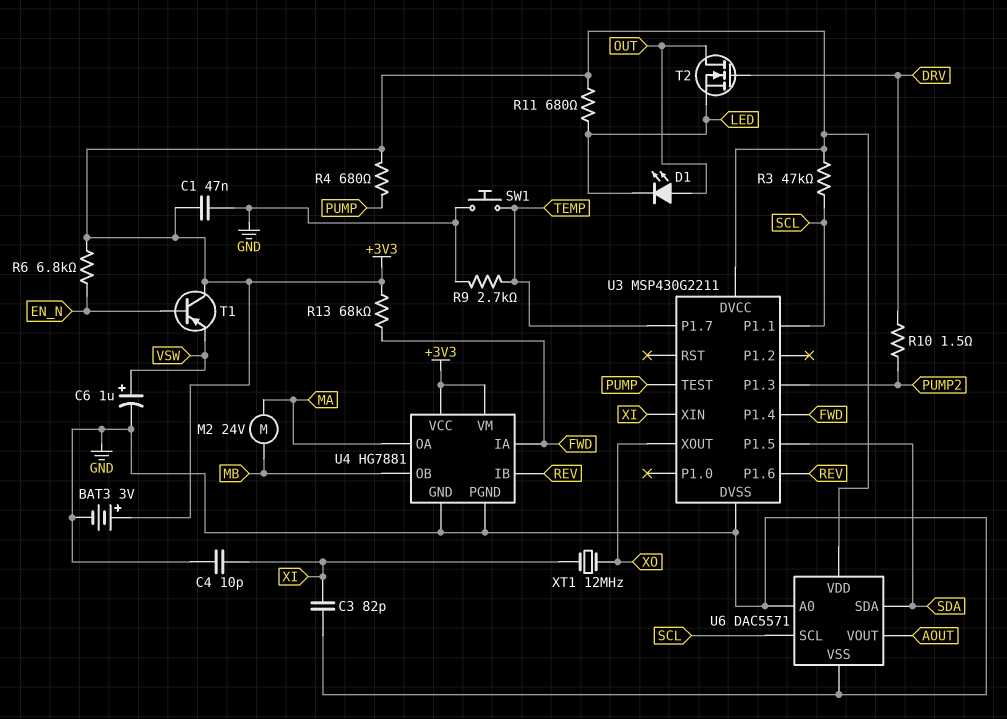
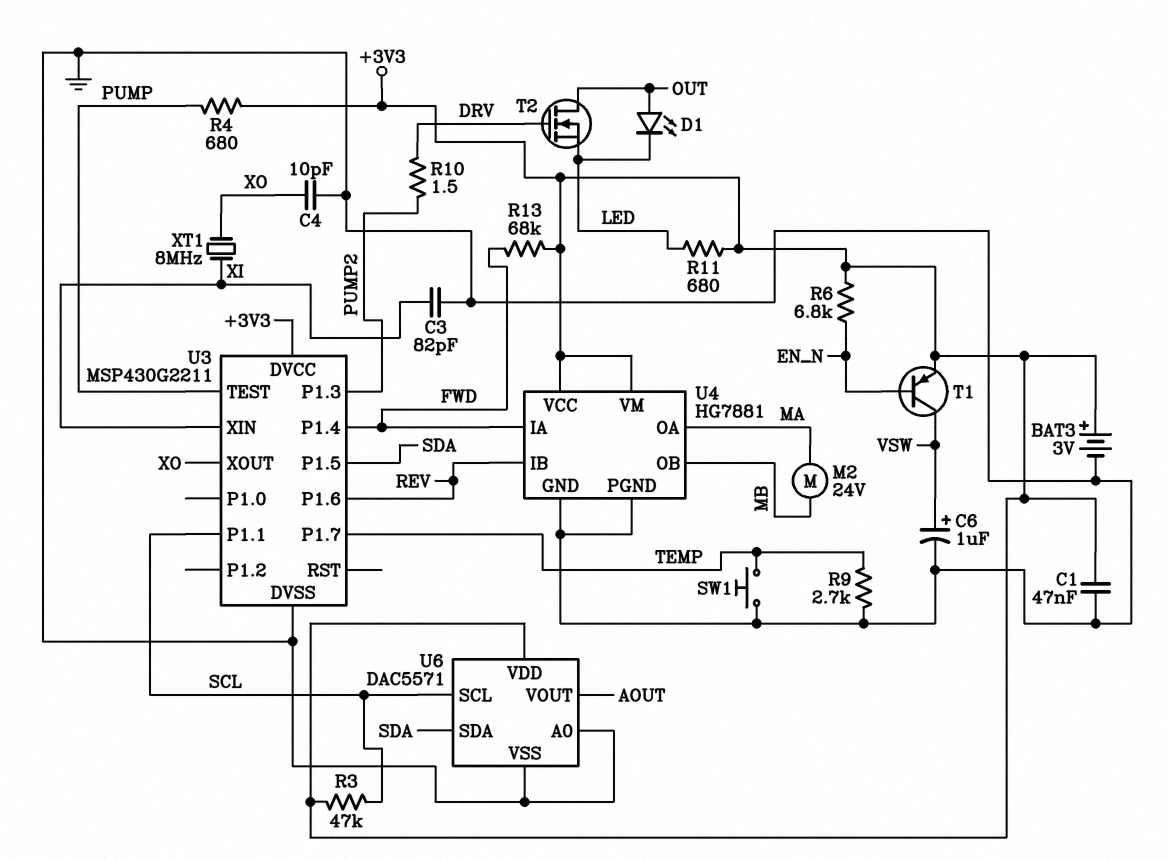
C4: 10pF (GND, XI) -> 10pF (GND, XO)
T1: PNP (B EN_N, C +3V3, E VSW) -> PNP (B EN_N, C VSW, E +3V3)
XT1: 12MHz (XI, XO) -> 8MHz (XI, XO)

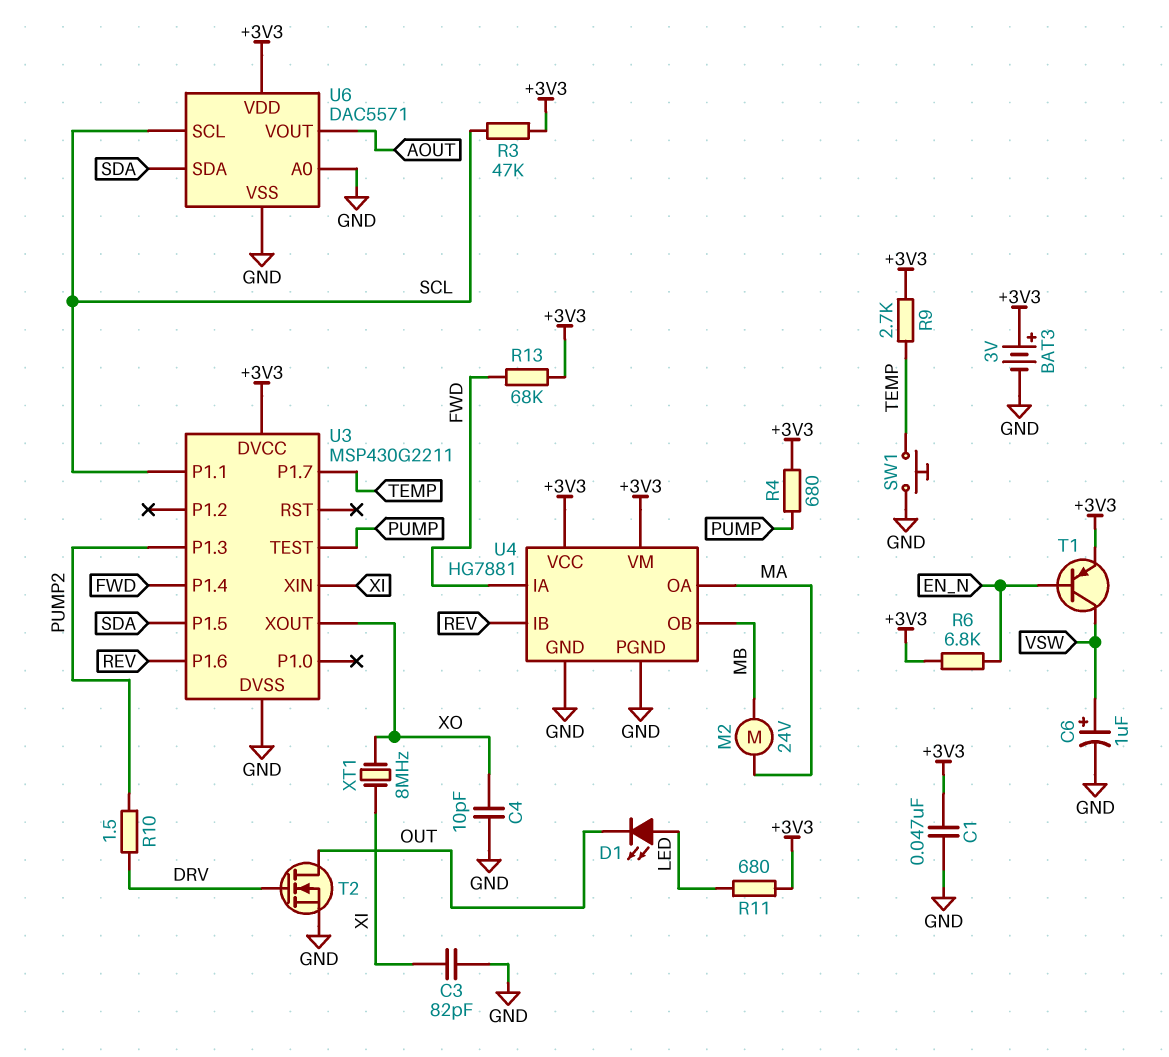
D1: LED (A OUT, K LED) -> LED (A LED, K OUT)
R9: 2.7k (GND, TEMP) -> 2.7k (+3V3, TEMP)
T2: NMOS (G DRV, D OUT, S LED) -> NMOS (G DRV, D OUT, S GND)

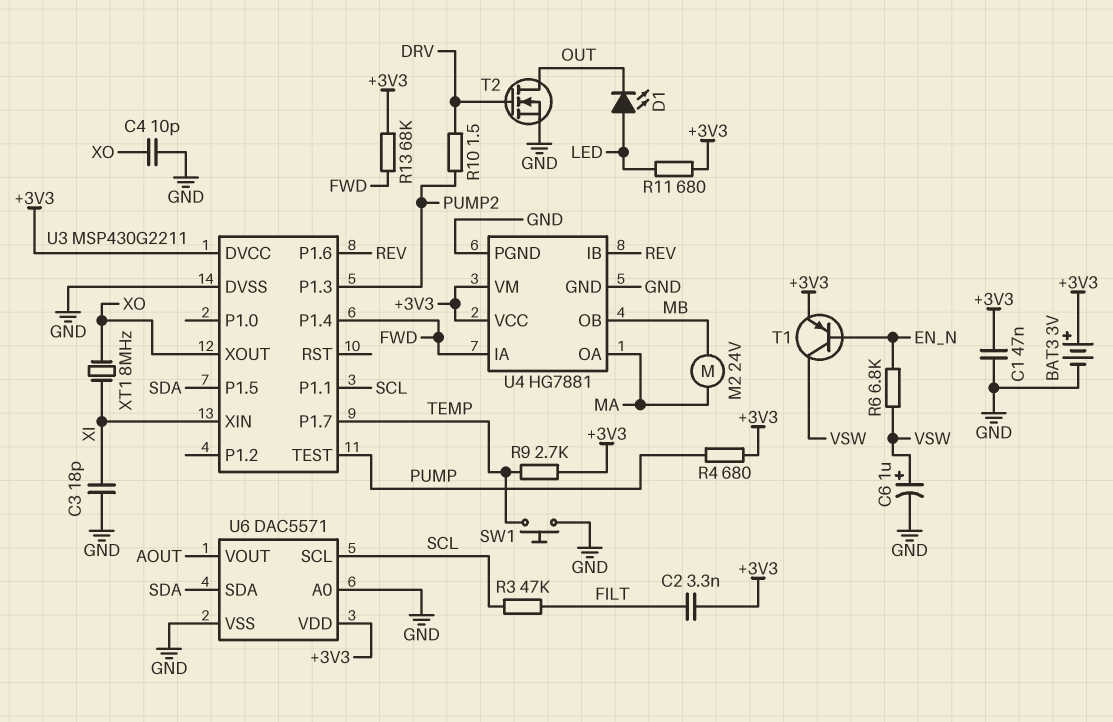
C2: none -> 3.3nF (+3V3, FILT)
C3: 82pF (GND, XI) -> 18pF (GND, XI)
R3: 47k (+3V3, SCL) -> 47k (FILT, SCL)
R6: 6.8k (+3V3, EN_N) -> 6.8k (EN_N, VSW)

